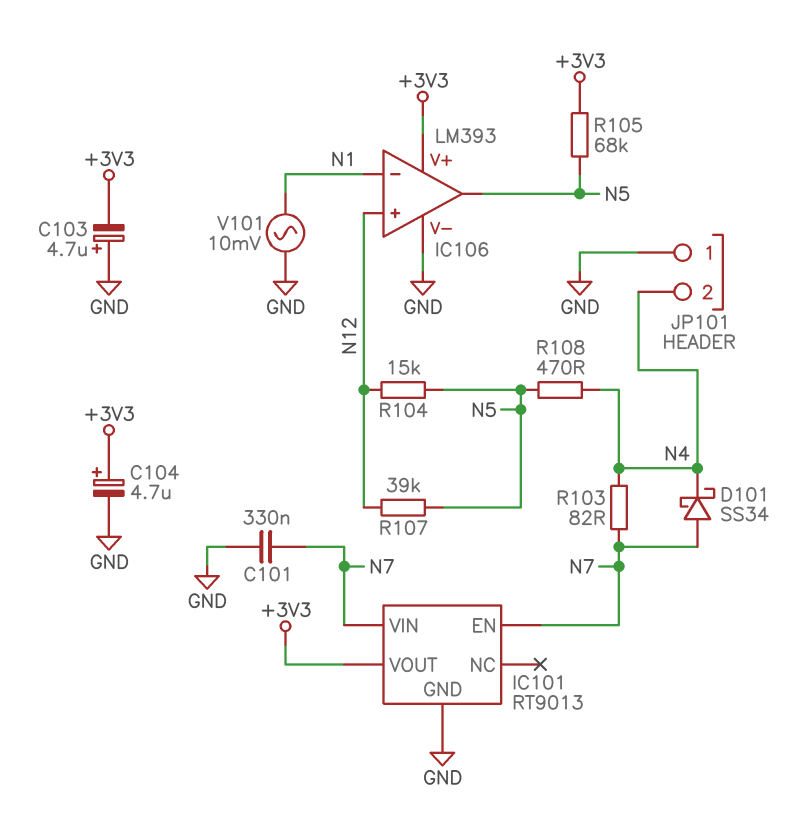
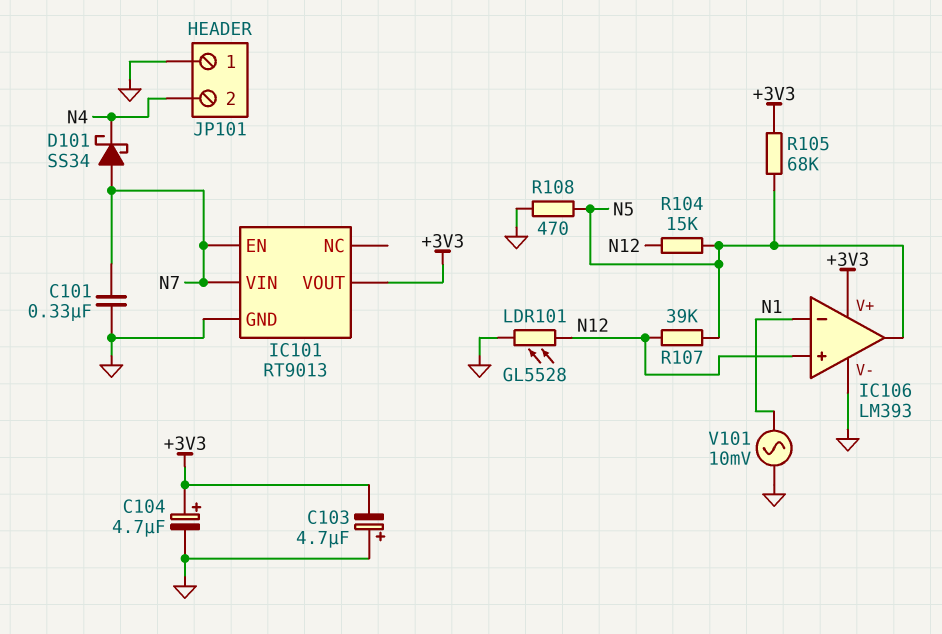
LDR101: none -> GL5528 (GND, N12)
R103: 82 (N4, N7) -> none
R108: 470 (N4, N5) -> 470 (GND, N5)

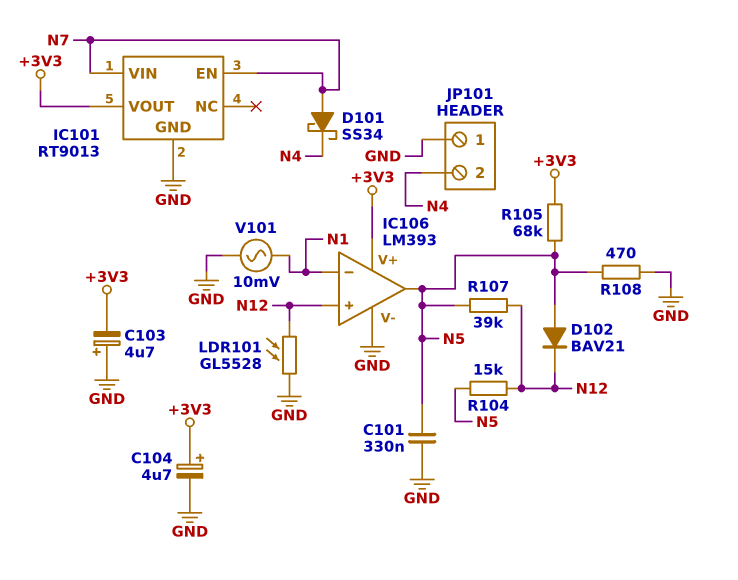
C101: 330nF (GND, N7) -> 330nF (GND, N5)
D102: none -> diode BAV21 (A N5, K N12)

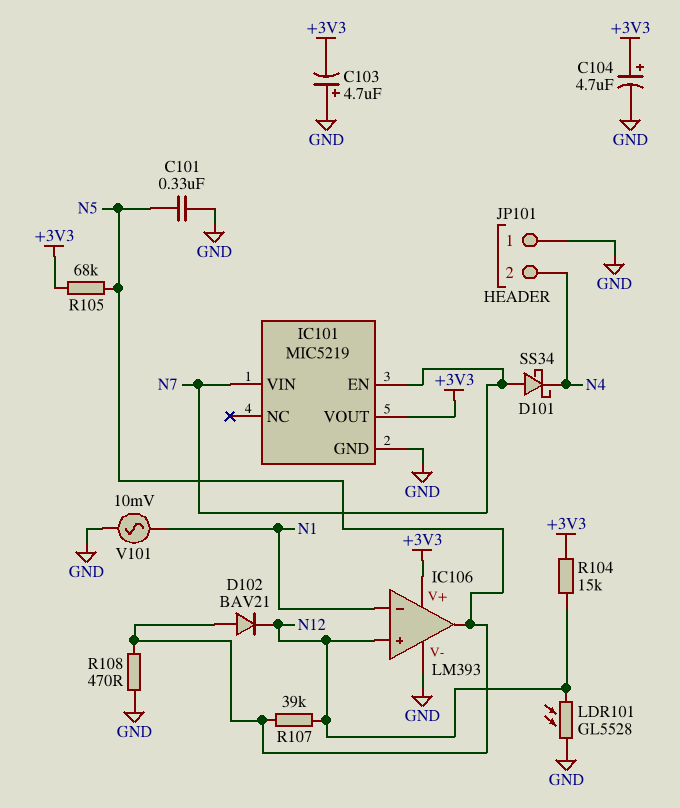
IC101: RT9013 -> MIC5219
R104: 15k (N5, N12) -> 15k (+3V3, N12)

